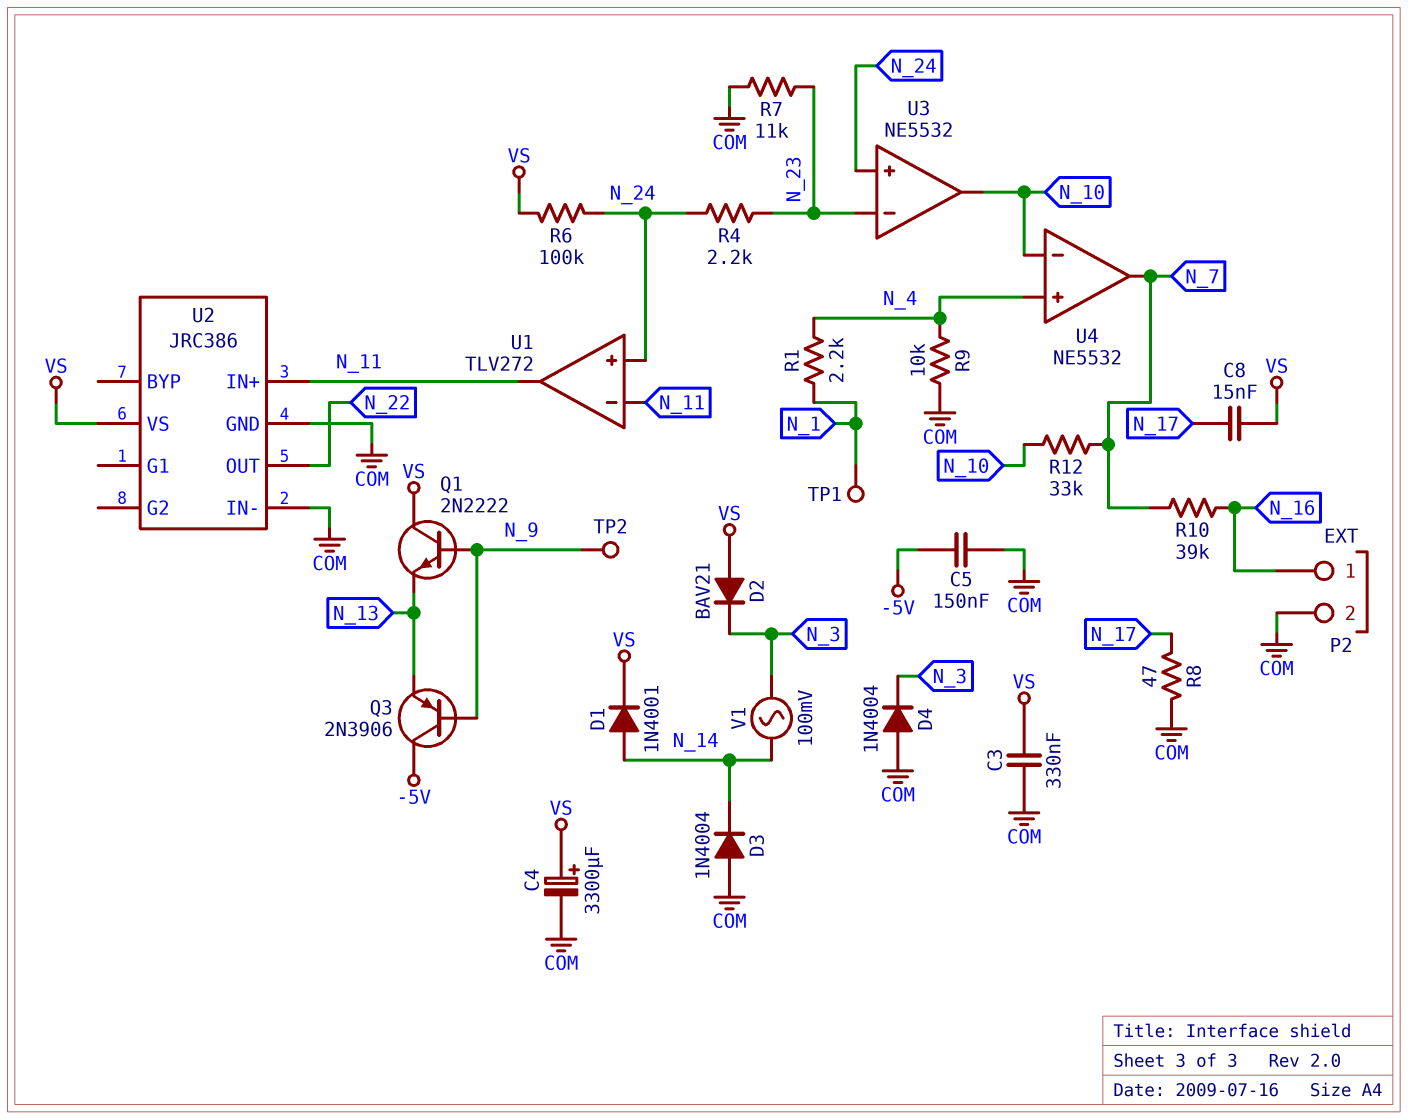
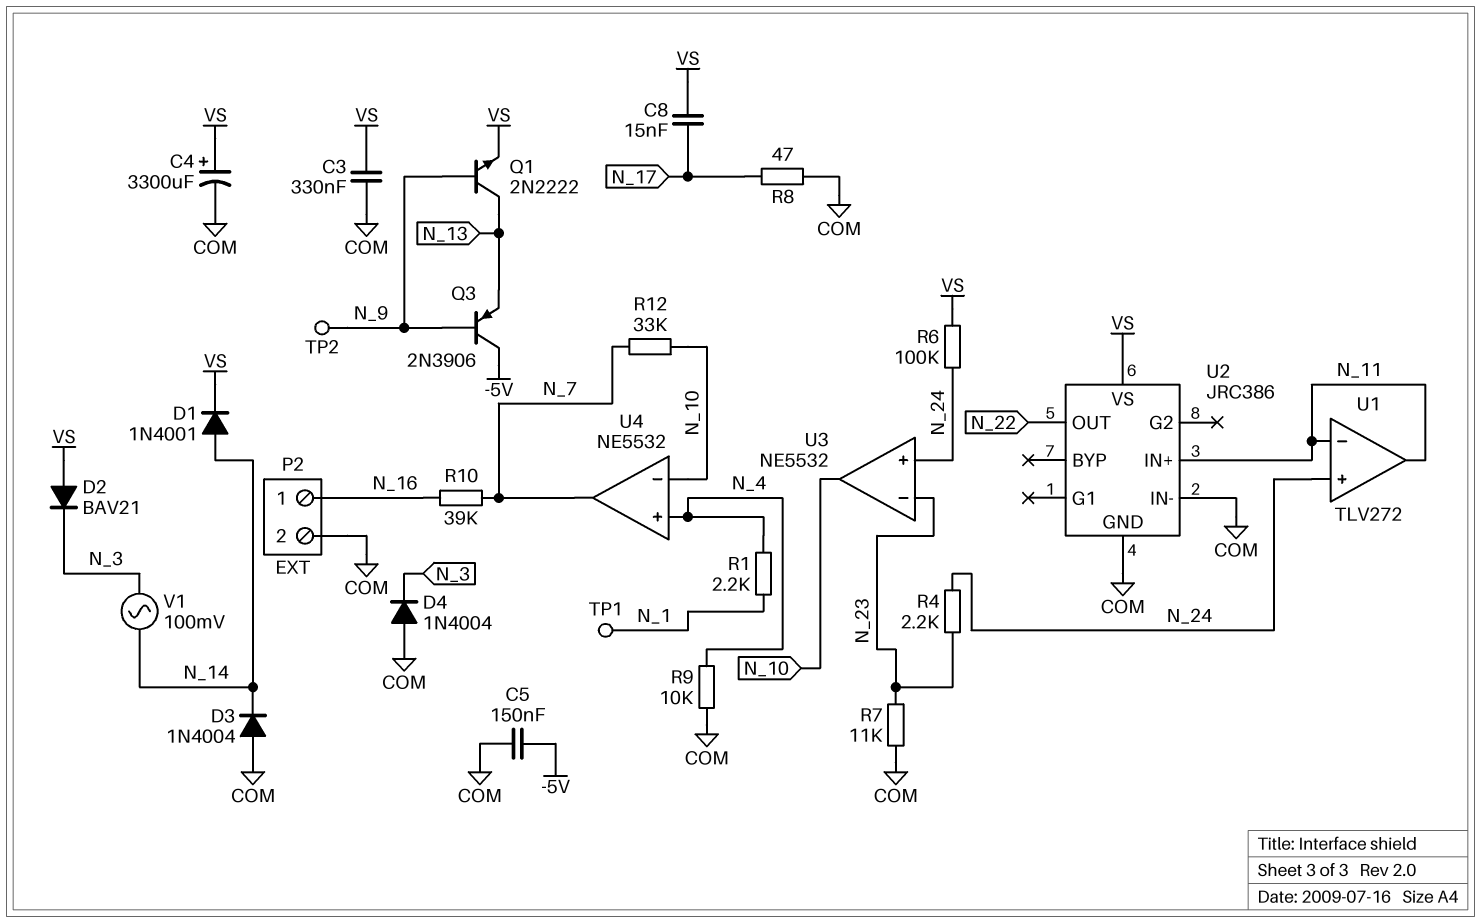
Q1: NPN 2N2222 (B N_9, C VS, E N_13) -> NPN 2N2222 (B N_9, C N_13, E VS)

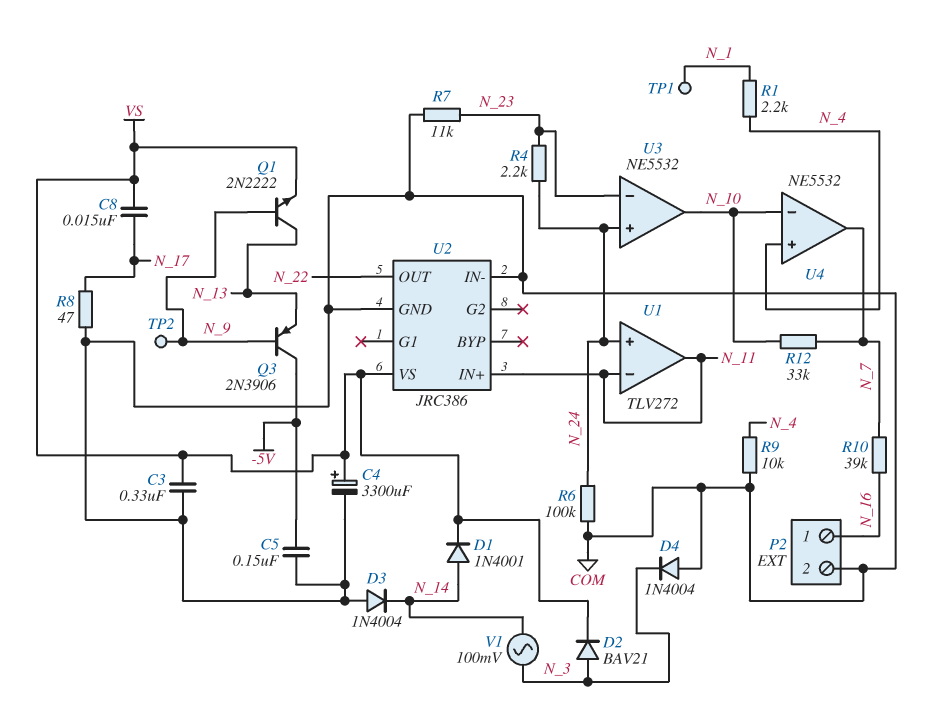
D2: diode BAV21 (A VS, K N_3) -> diode BAV21 (A N_3, K VS)
R6: 100k (N_24, VS) -> 100k (COM, N_24)

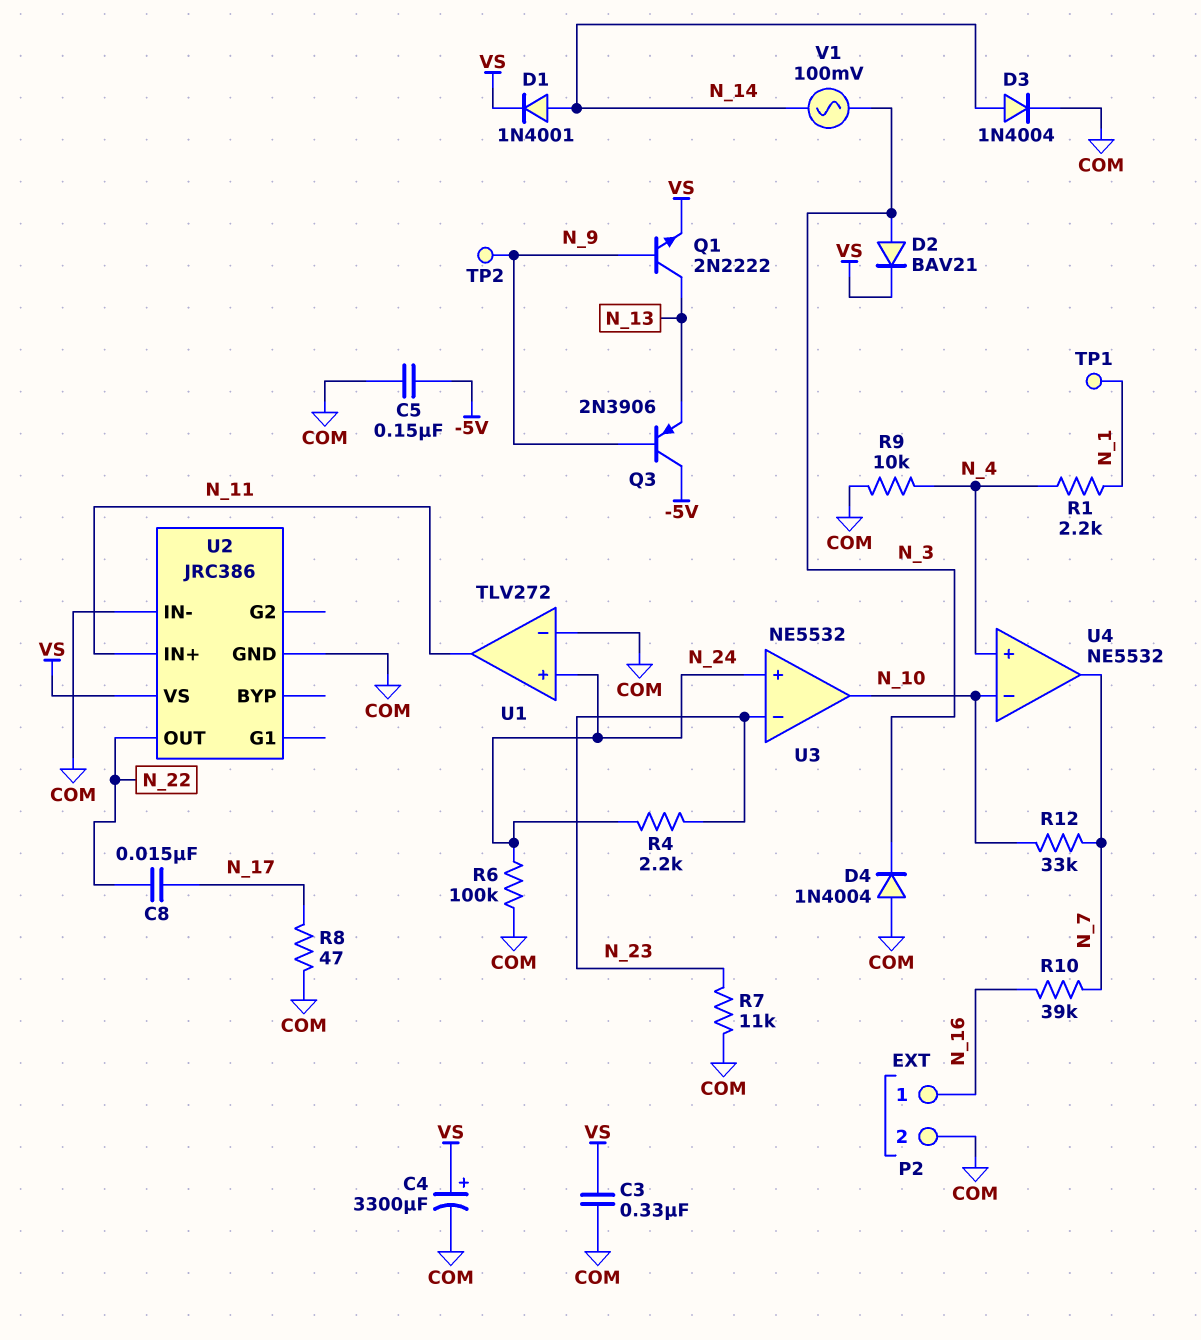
C8: 15nF (N_17, VS) -> 15nF (N_17, N_22)
D3: diode 1N4004 (A COM, K N_14) -> diode 1N4004 (A N_14, K COM)
U1 pin in-: N_11 -> COM

